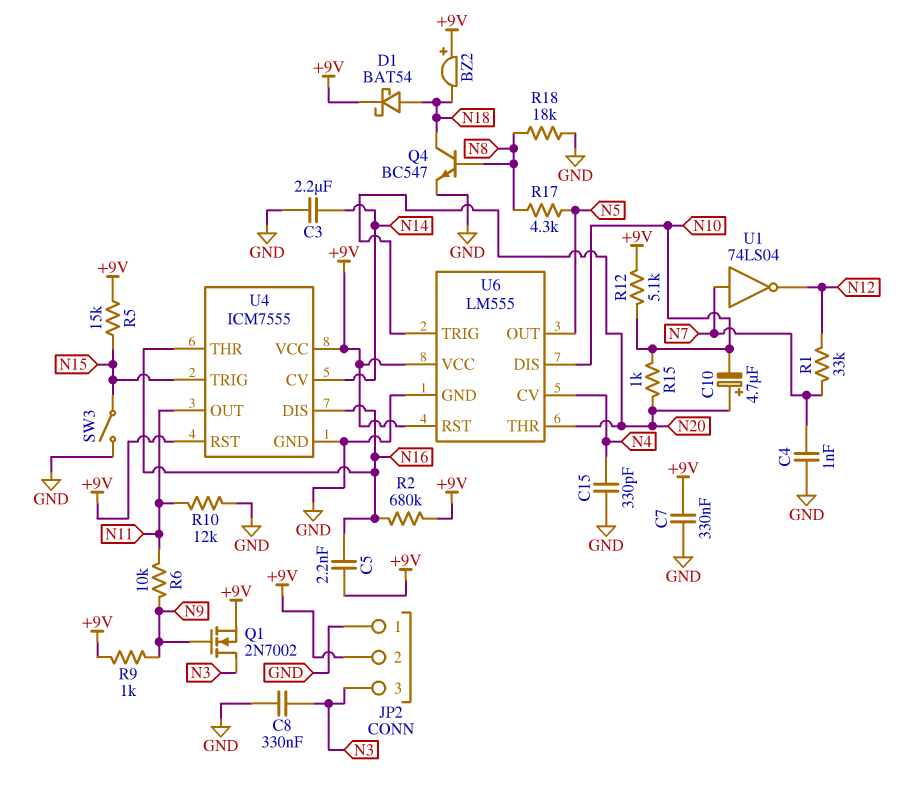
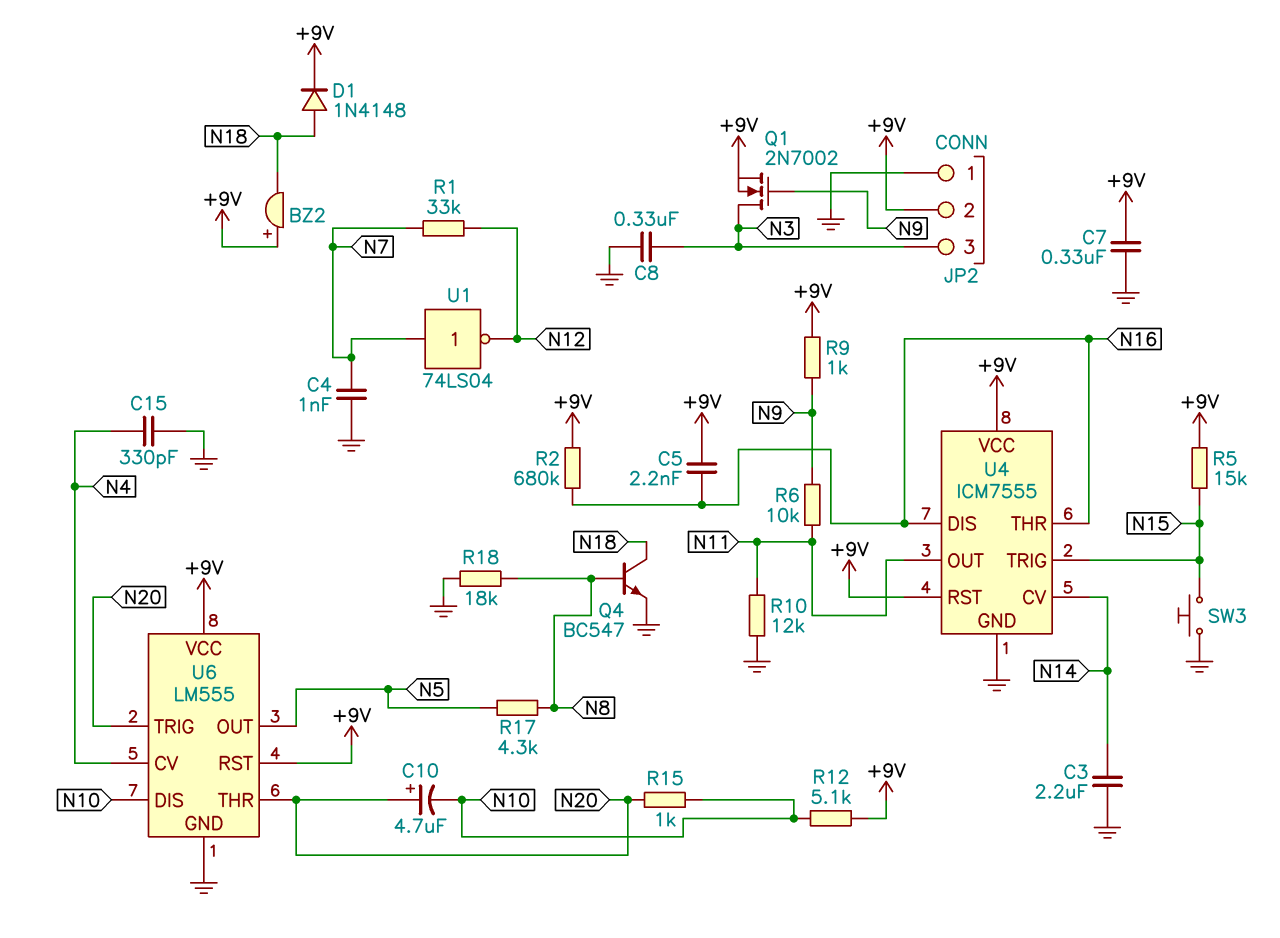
D1: schottky BAT54 (A N18, K +9V) -> diode 1N4148 (A N18, K +9V)
SW3: switch (GND, N15) -> button (GND, N15)

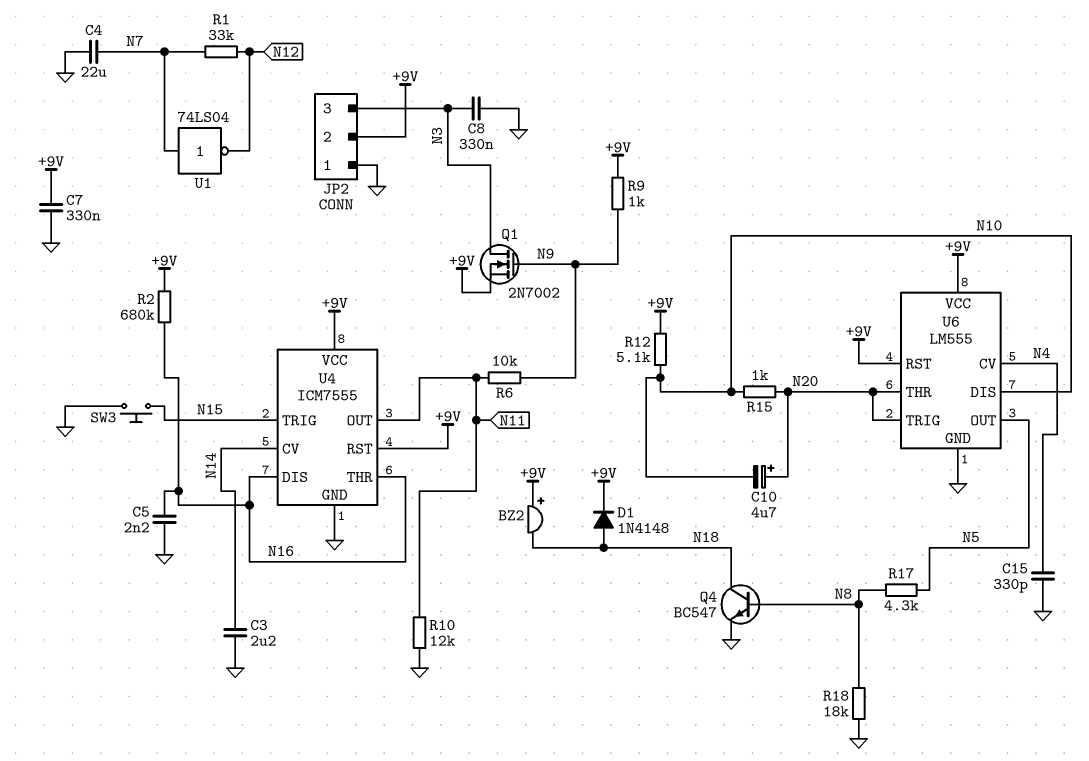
C4: 1nF (GND, N7) -> 22uF (GND, N7)
C5: 2.2nF (+9V, N16) -> 2.2nF (GND, N16)
R5: 15k (+9V, N15) -> none

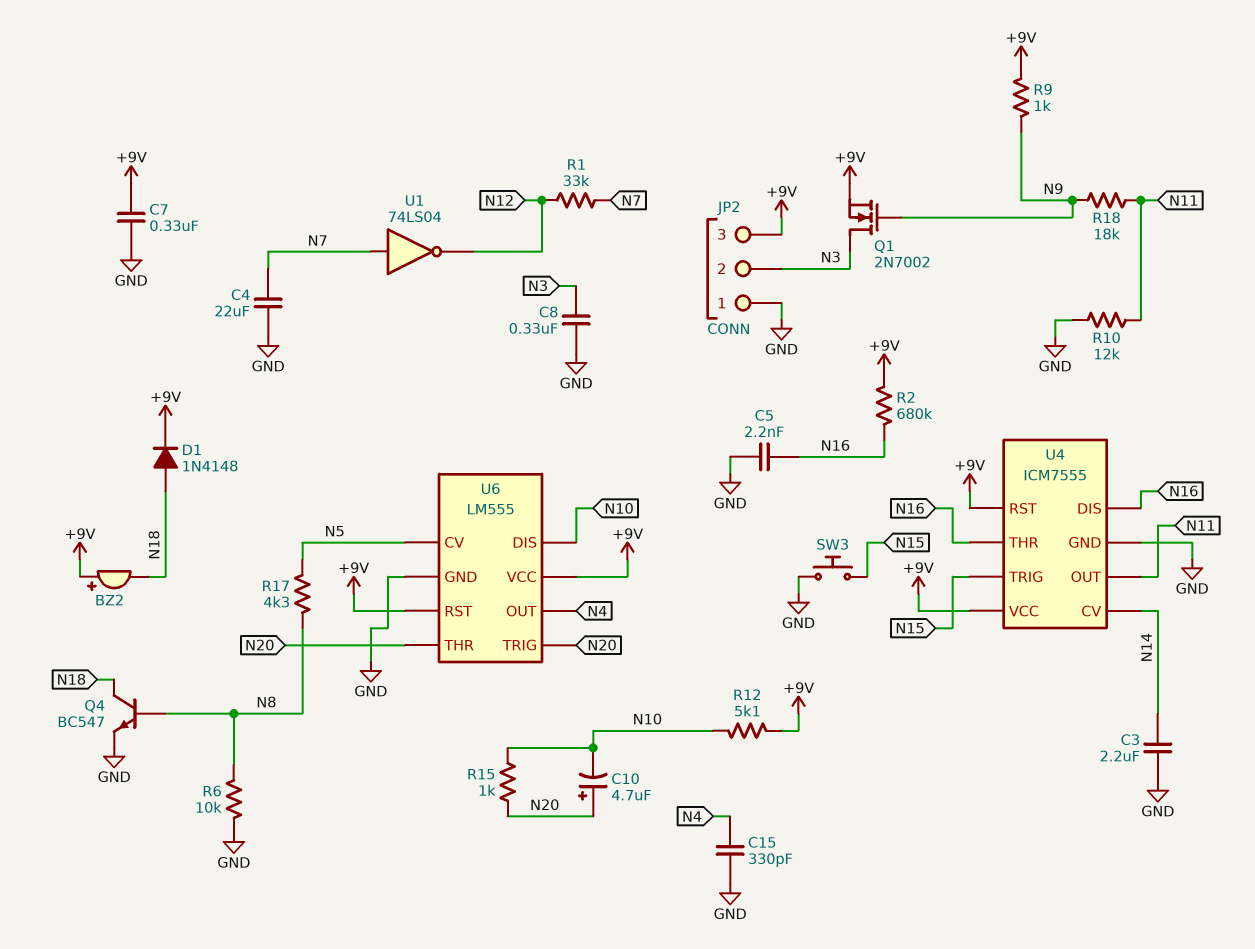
JP2 pin 2: +9V -> N3
JP2 pin 3: N3 -> +9V
R6: 10k (N9, N11) -> 10k (GND, N8)
R18: 18k (GND, N8) -> 18k (N9, N11)
U6 pin CV: N4 -> N5
U6 pin OUT: N5 -> N4

